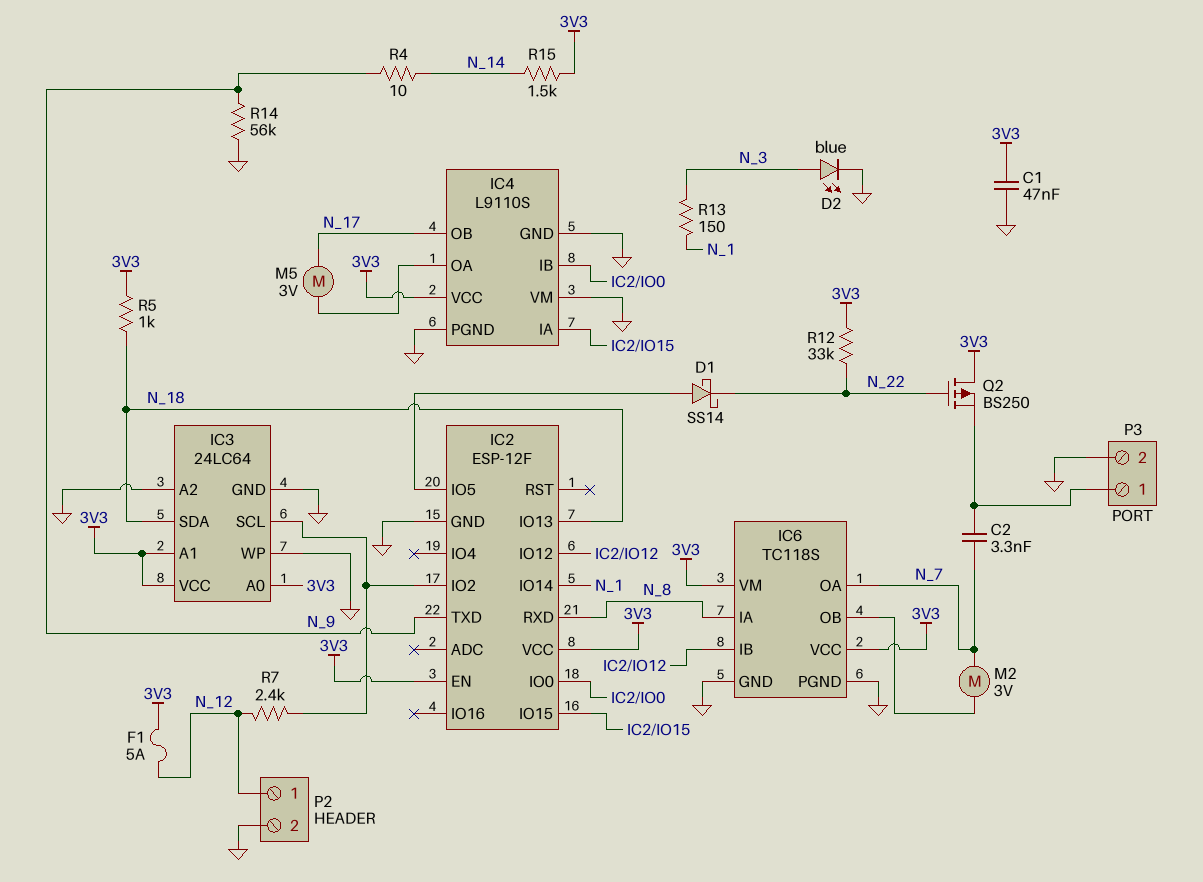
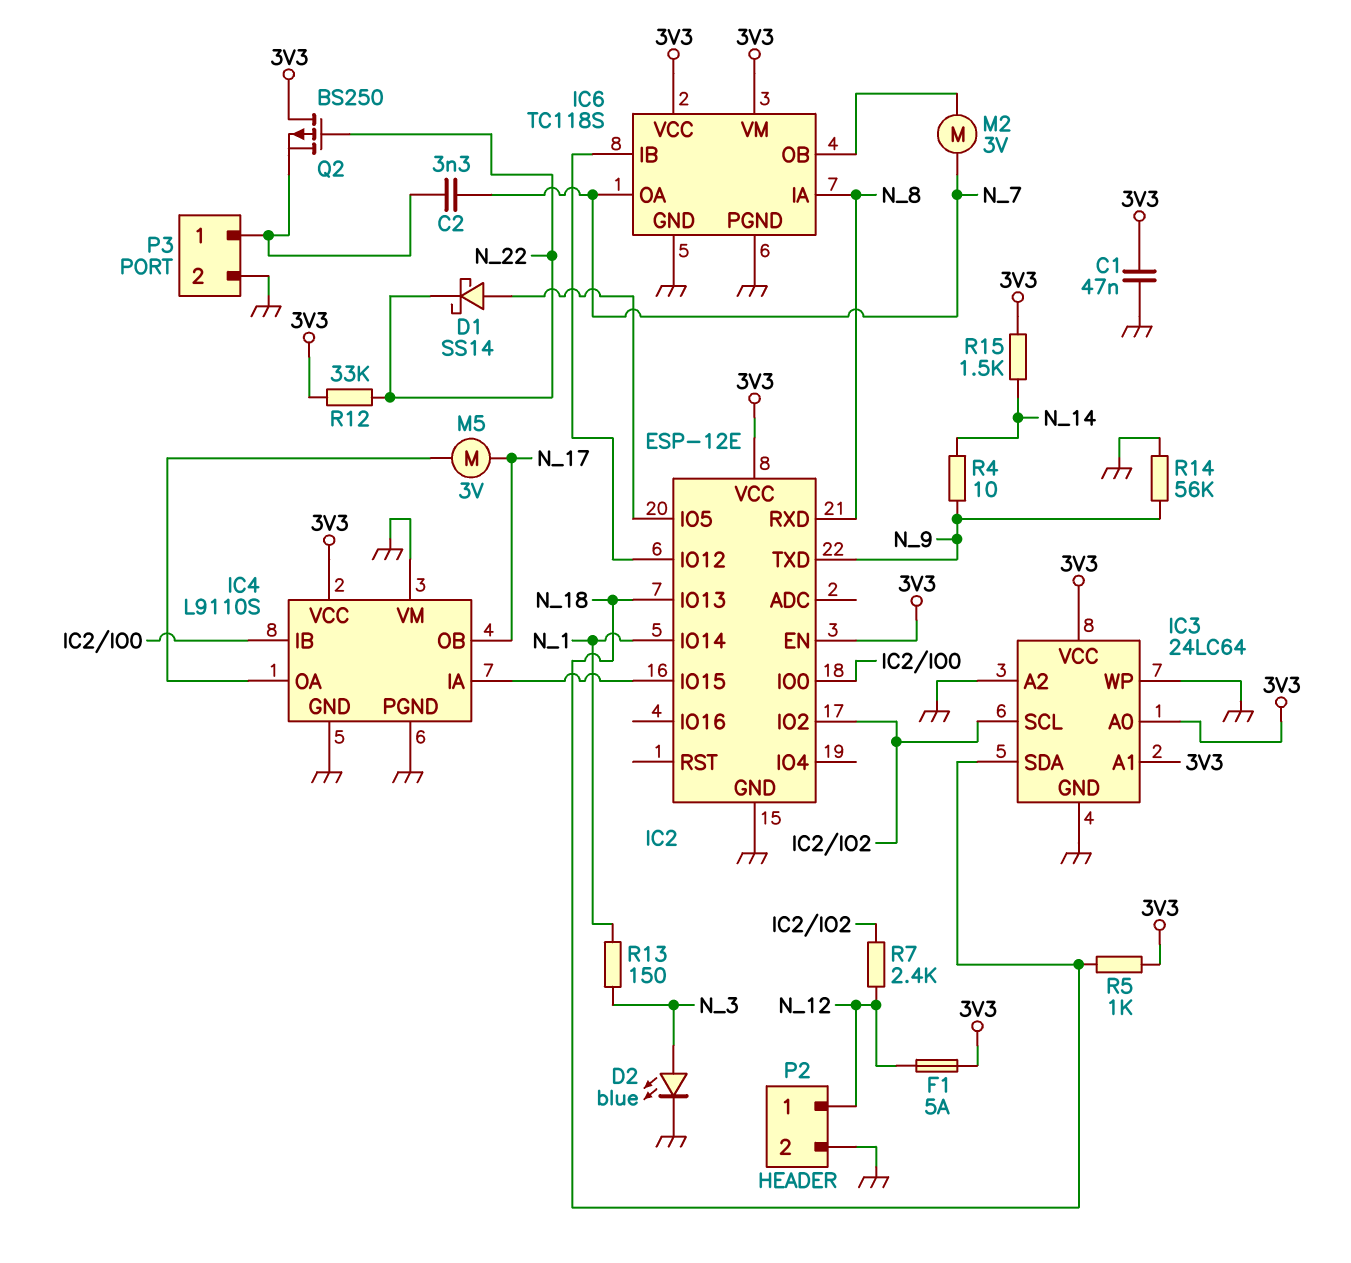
IC2: ESP-12F -> ESP-12E

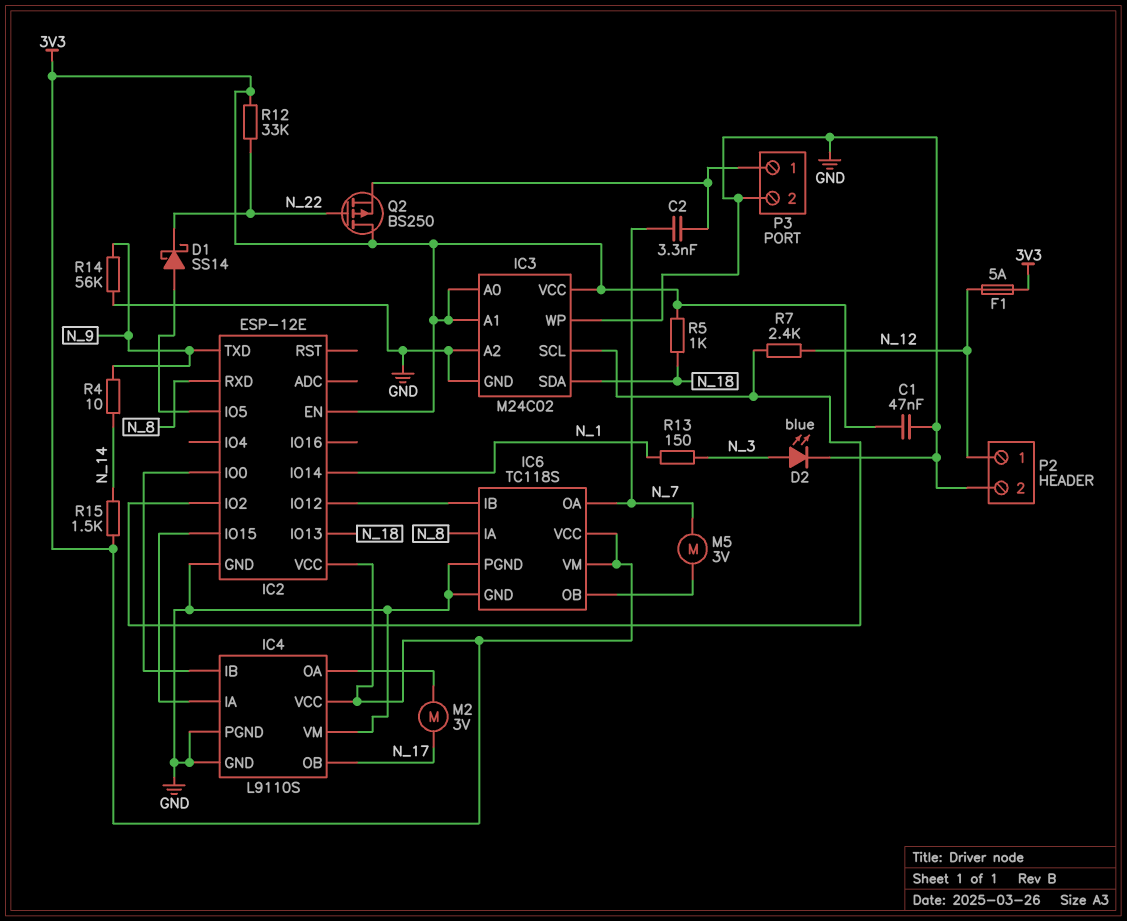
IC3: 24LC64 -> M24C02
M2: motor 3V (IC6/OB, N_7) -> motor 3V (IC4/OA, N_17)
M5: motor 3V (IC4/OA, N_17) -> motor 3V (IC6/OB, N_7)

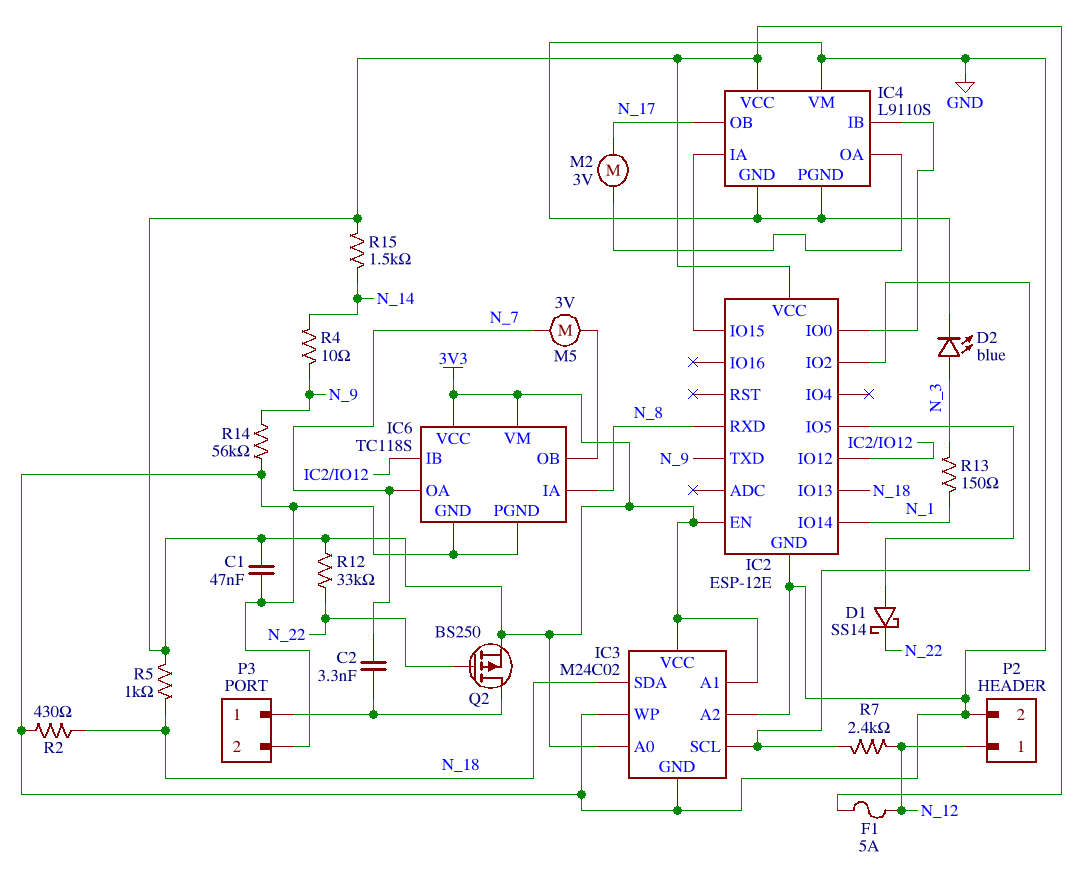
Q2: PMOS BS250 (G N_22, D 3V3, S P3/1) -> PMOS BS250 (G N_22, D P3/1, S 3V3)
R2: none -> 430 (GND, N_18)

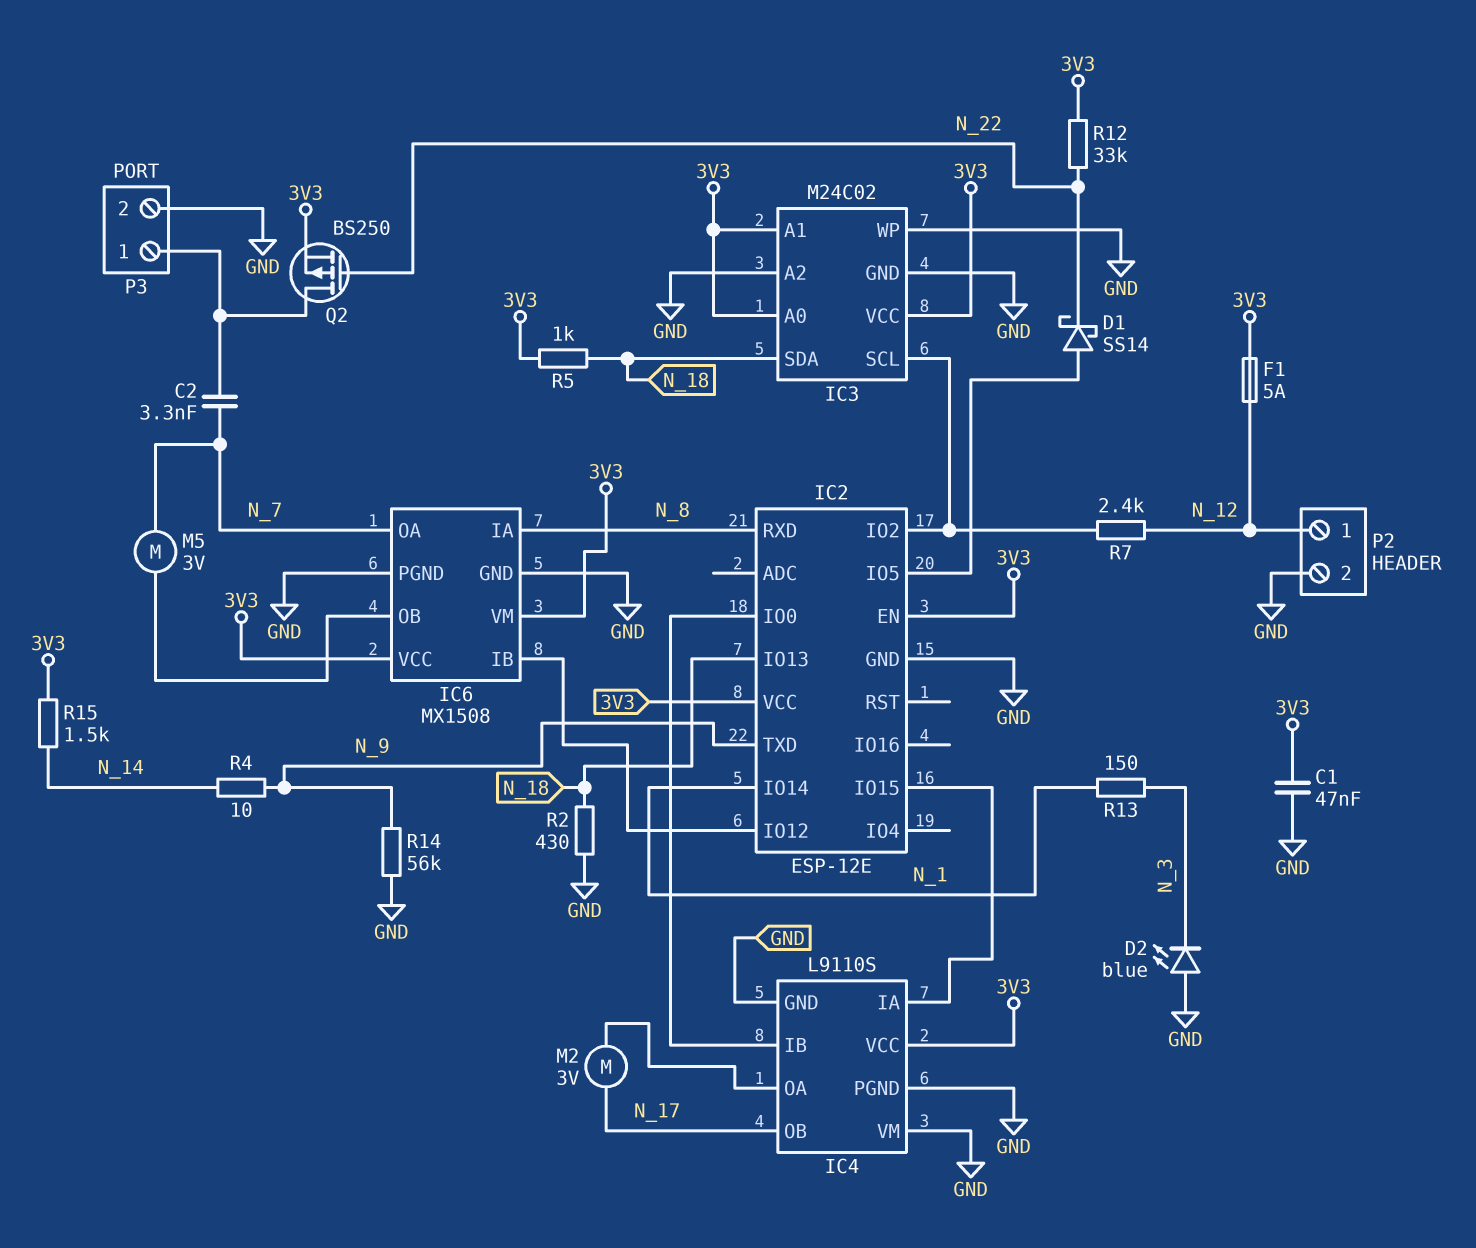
D2: LED blue (A N_3, K GND) -> LED blue (A GND, K N_3)
IC6: TC118S -> MX1508

